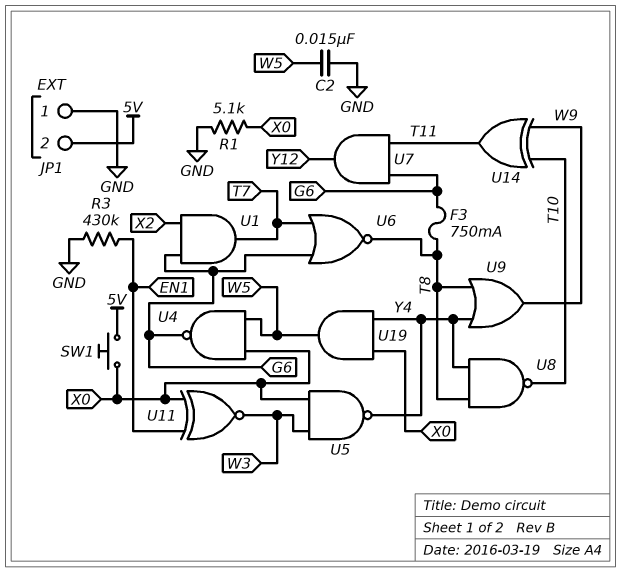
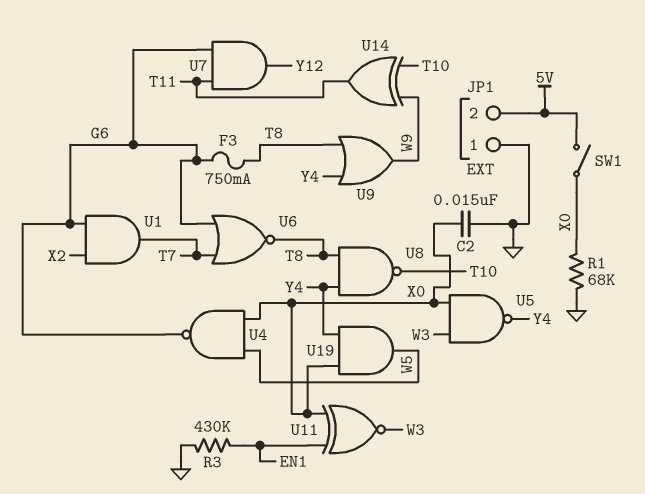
C2: 15nF (GND, W5) -> 15nF (GND, X0)
R1: 5.1k (GND, X0) -> 68k (GND, X0)
SW1: button (5V, X0) -> switch (5V, X0)

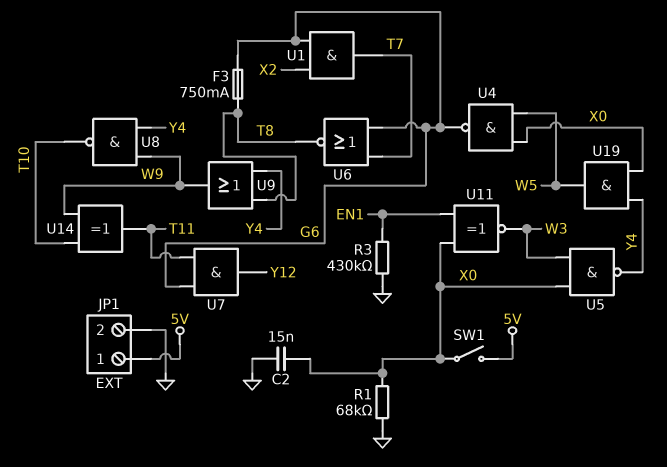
JP1 pin 1: GND -> 5V
JP1 pin 2: 5V -> GND
U8: NAND (in T8, in Y4, out T10) -> NAND (in W9, in Y4, out T10)

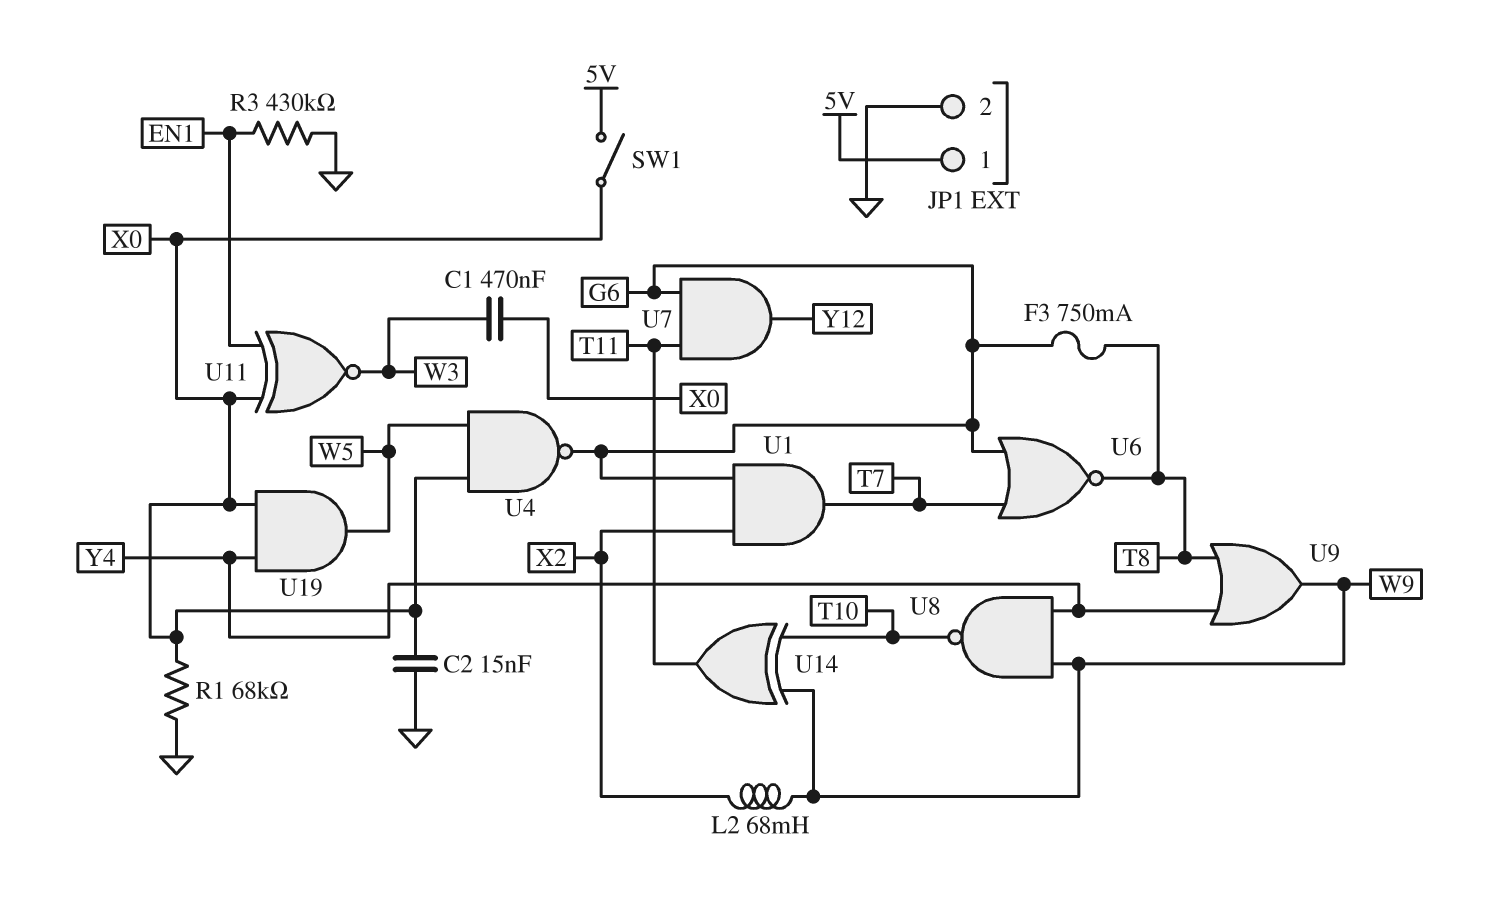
C1: none -> 470nF (W3, X0)
L2: none -> 68mH (W9, X2)
U5: NAND (in W3, in X0, out Y4) -> none

